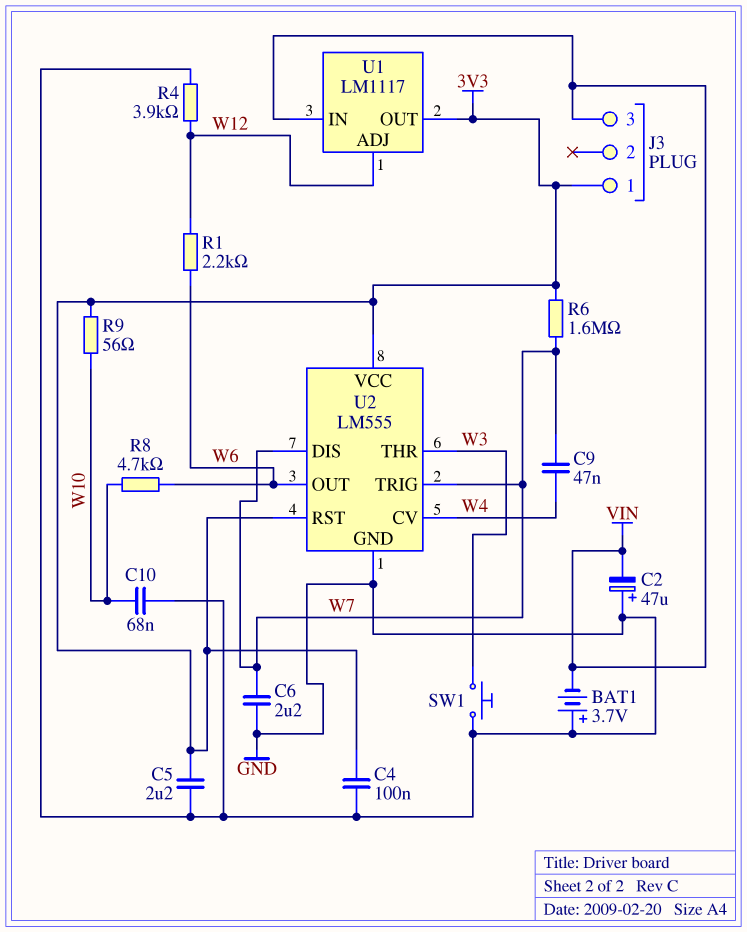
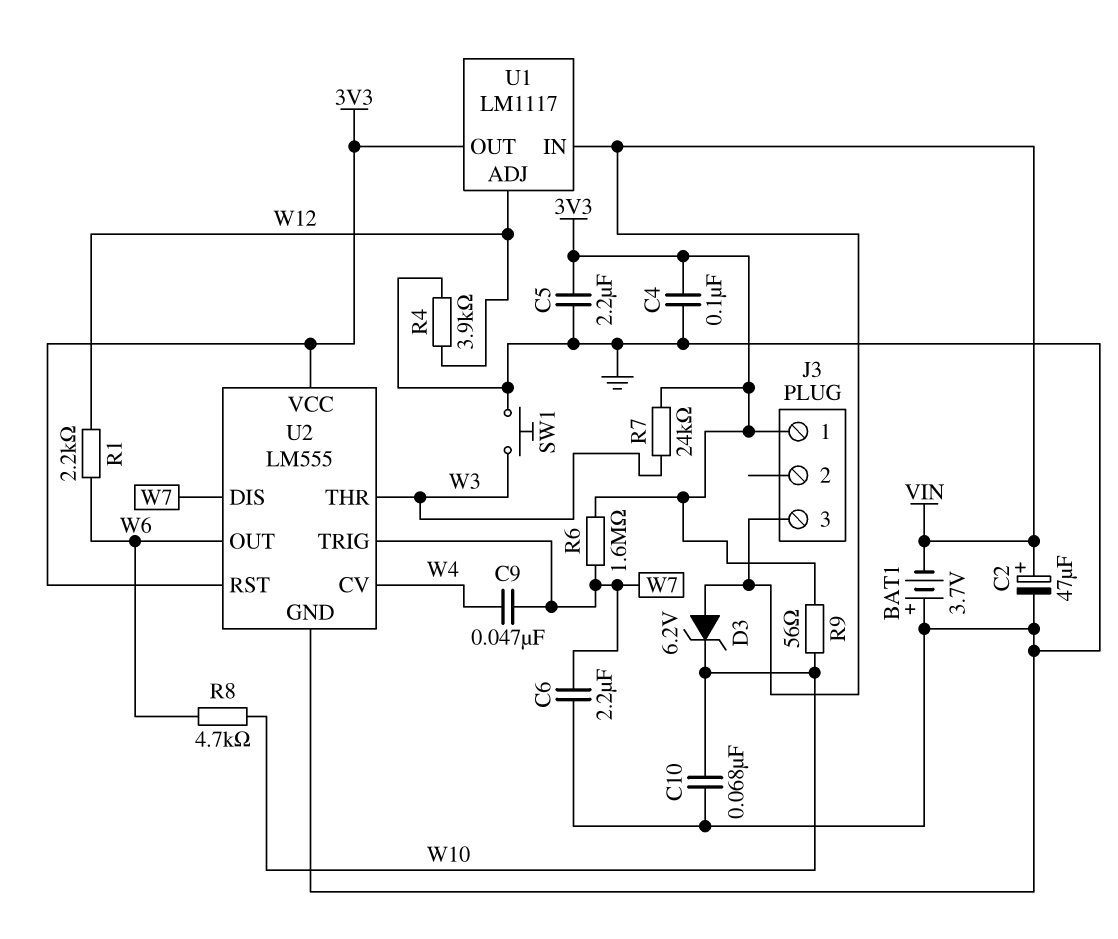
C2: 47uF (plus GND, minus VIN) -> 47uF (plus VIN, minus GND)
D3: none -> zener 6.2V (A VIN, K W10)
R7: none -> 24k (3V3, W3)

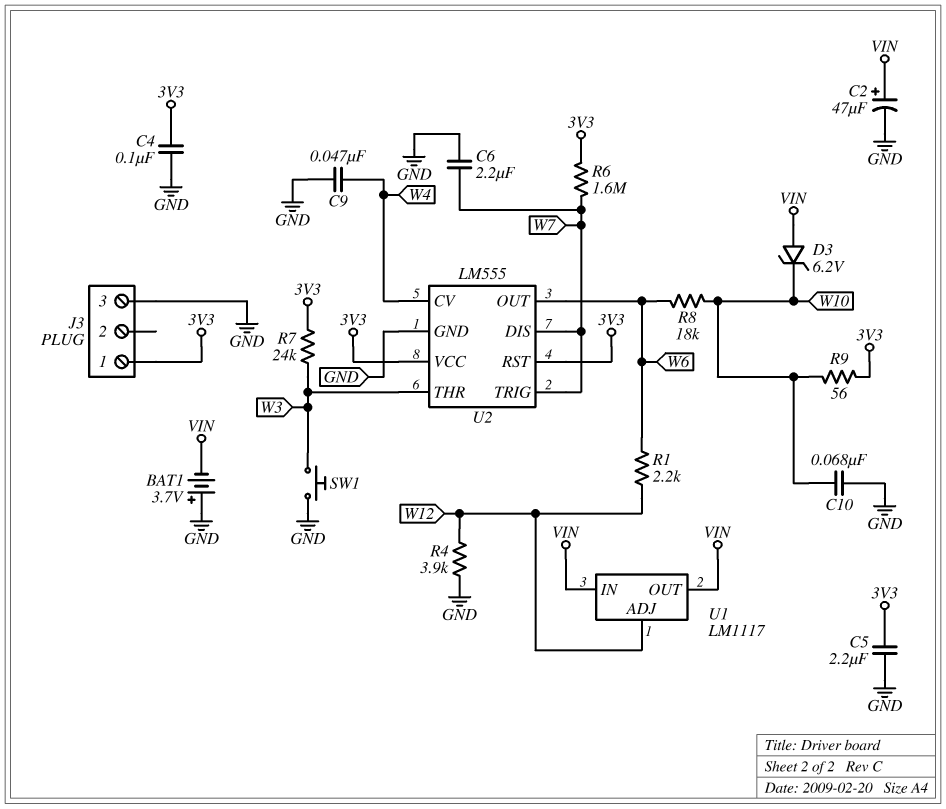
C9: 47nF (W4, W7) -> 47nF (GND, W4)
J3 pin 3: VIN -> GND
R8: 4.7k (W6, W10) -> 18k (W6, W10)
U1 pin OUT: 3V3 -> VIN

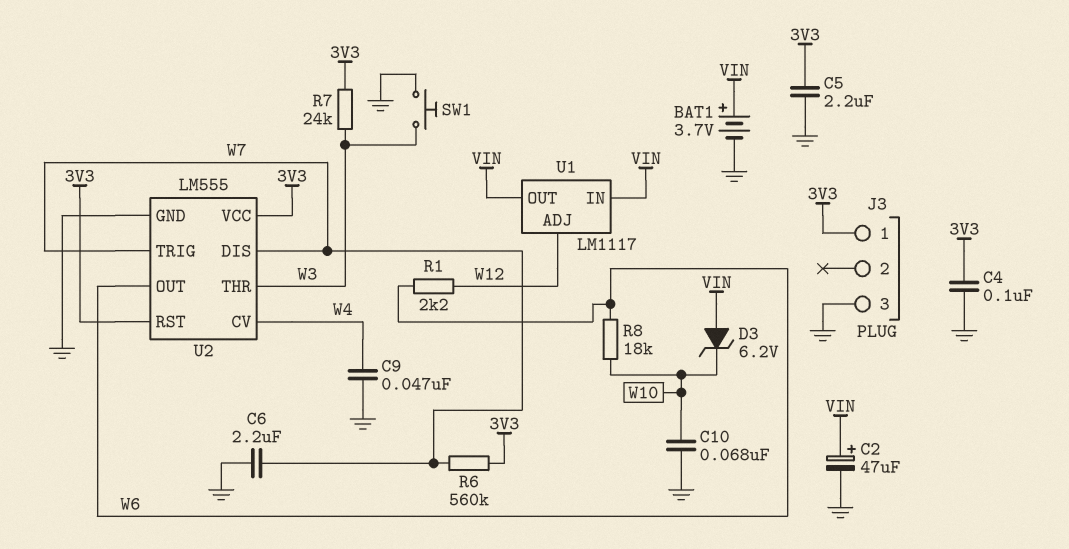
BAT1: 3.7V (plus GND, minus VIN) -> 3.7V (plus VIN, minus GND)
R4: 3.9k (GND, W12) -> none
R6: 1.6M (3V3, W7) -> 560k (3V3, W7)
R9: 56 (3V3, W10) -> none

